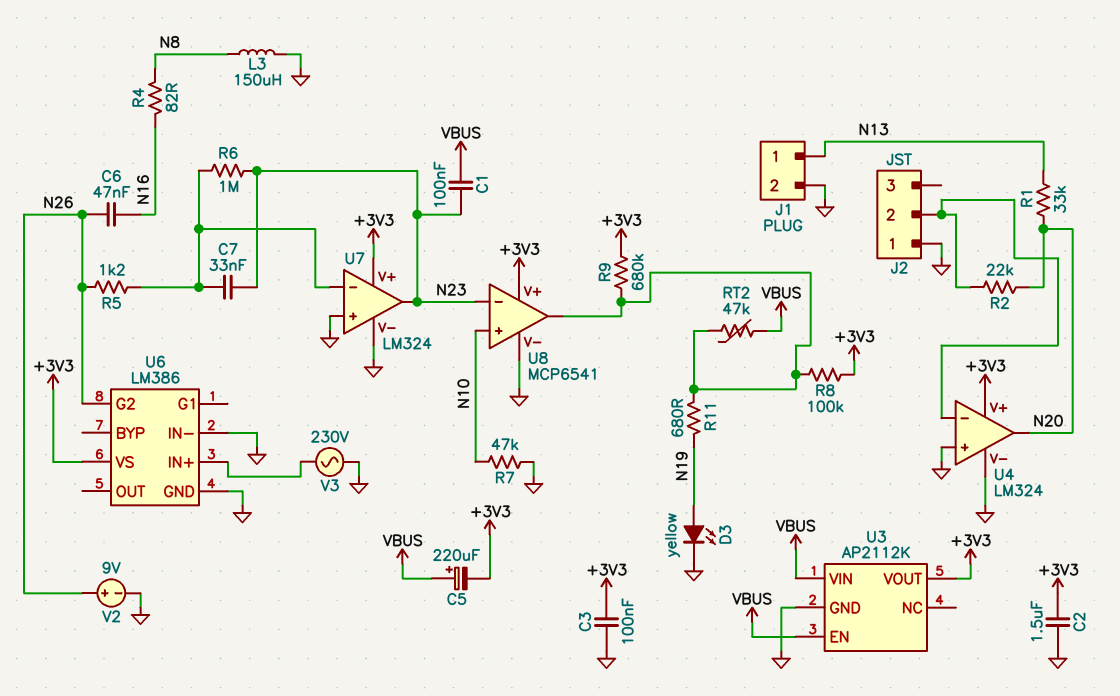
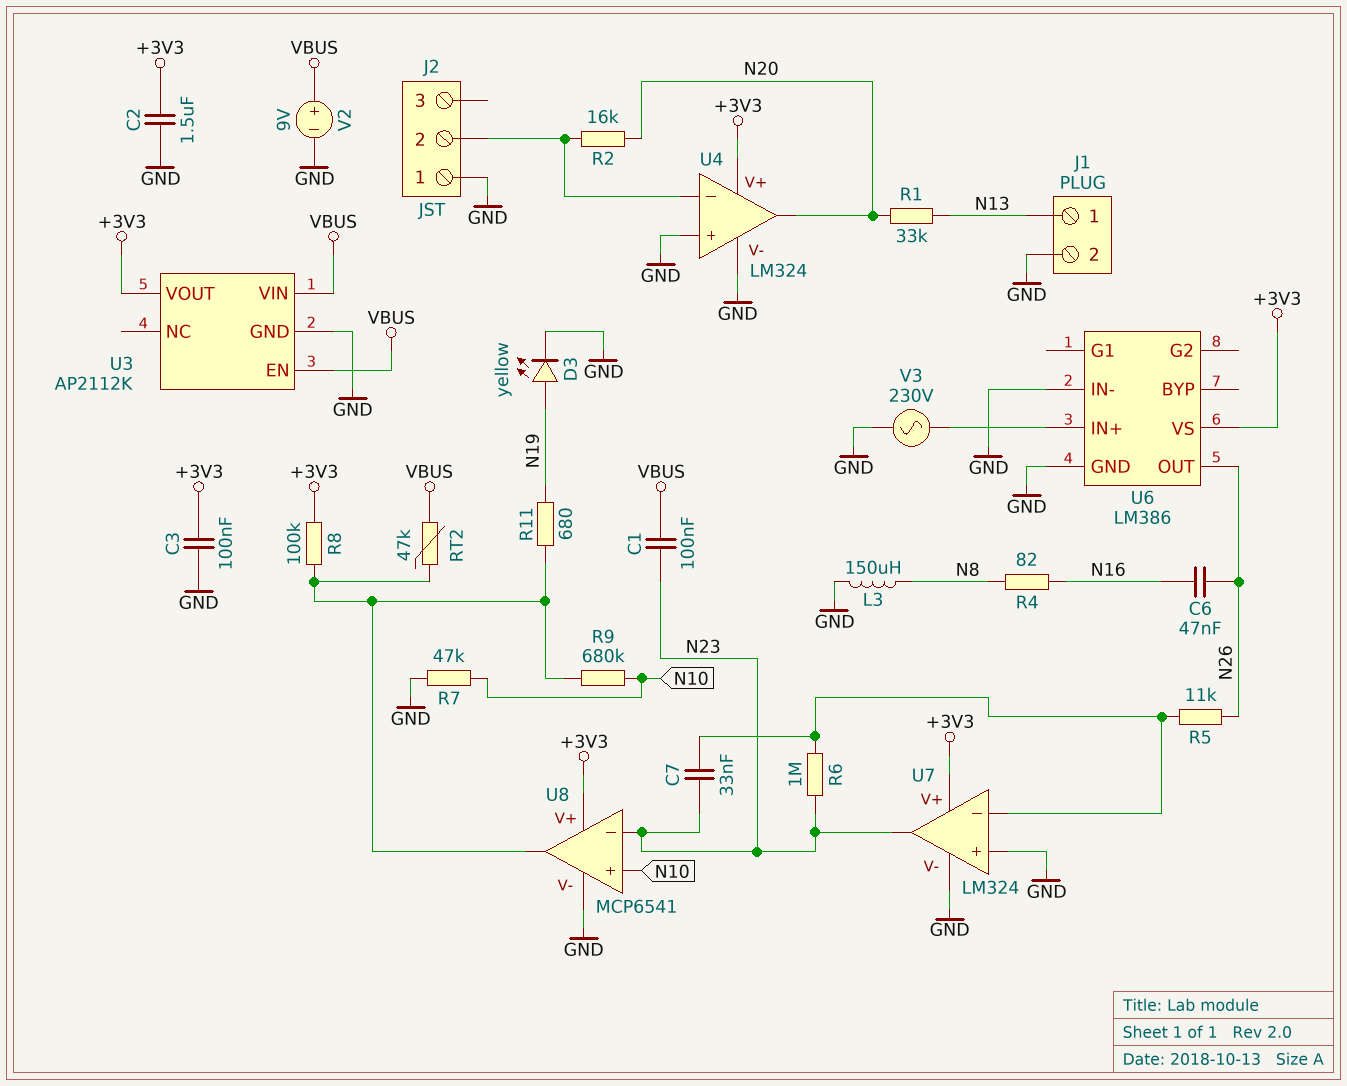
C5: 220uF (plus VBUS, minus +3V3) -> none
R2: 22k (J2/2, N20) -> 16k (J2/2, N20)
R5: 1.2k (N26, U7/in-) -> 11k (N26, U7/in-)
R9: 680k (+3V3, U8/out) -> 680k (N10, U8/out)
U6 pin G2: N26 -> none
U6 pin OUT: none -> N26
V2: 9V (plus N26, minus GND) -> 9V (plus VBUS, minus GND)

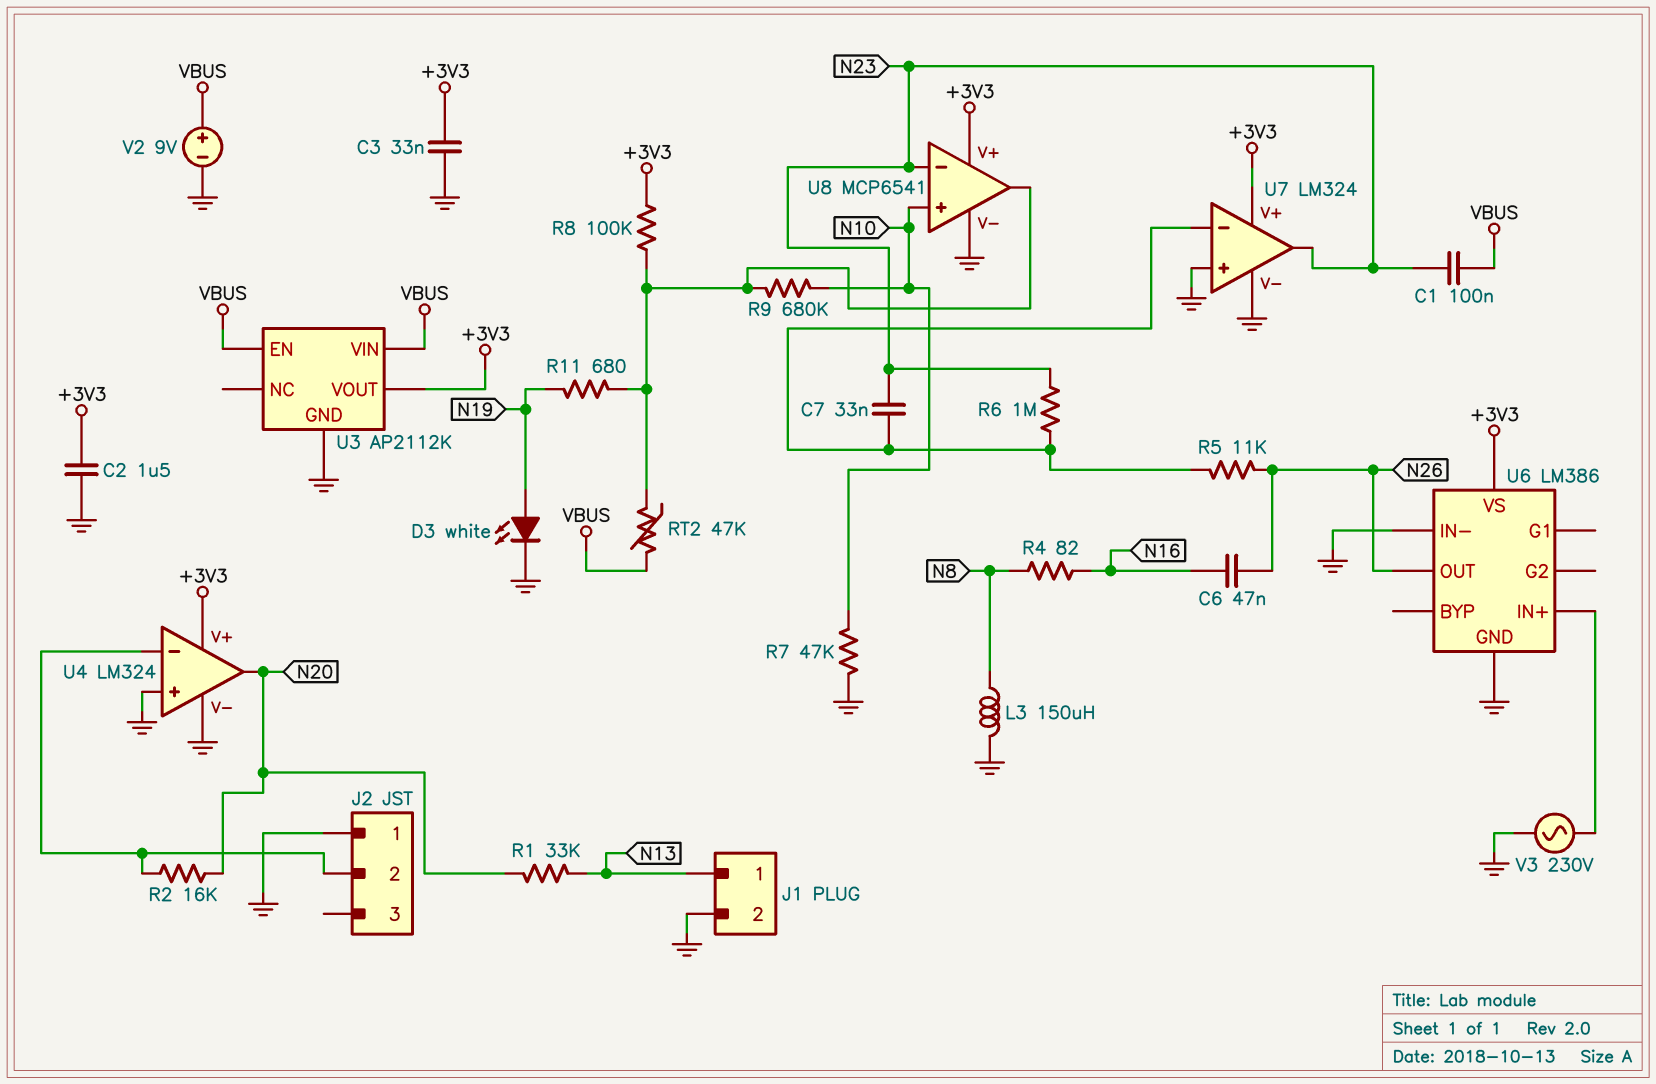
C3: 100nF (+3V3, GND) -> 33nF (+3V3, GND)
D3: LED yellow (A N19, K GND) -> LED white (A N19, K GND)

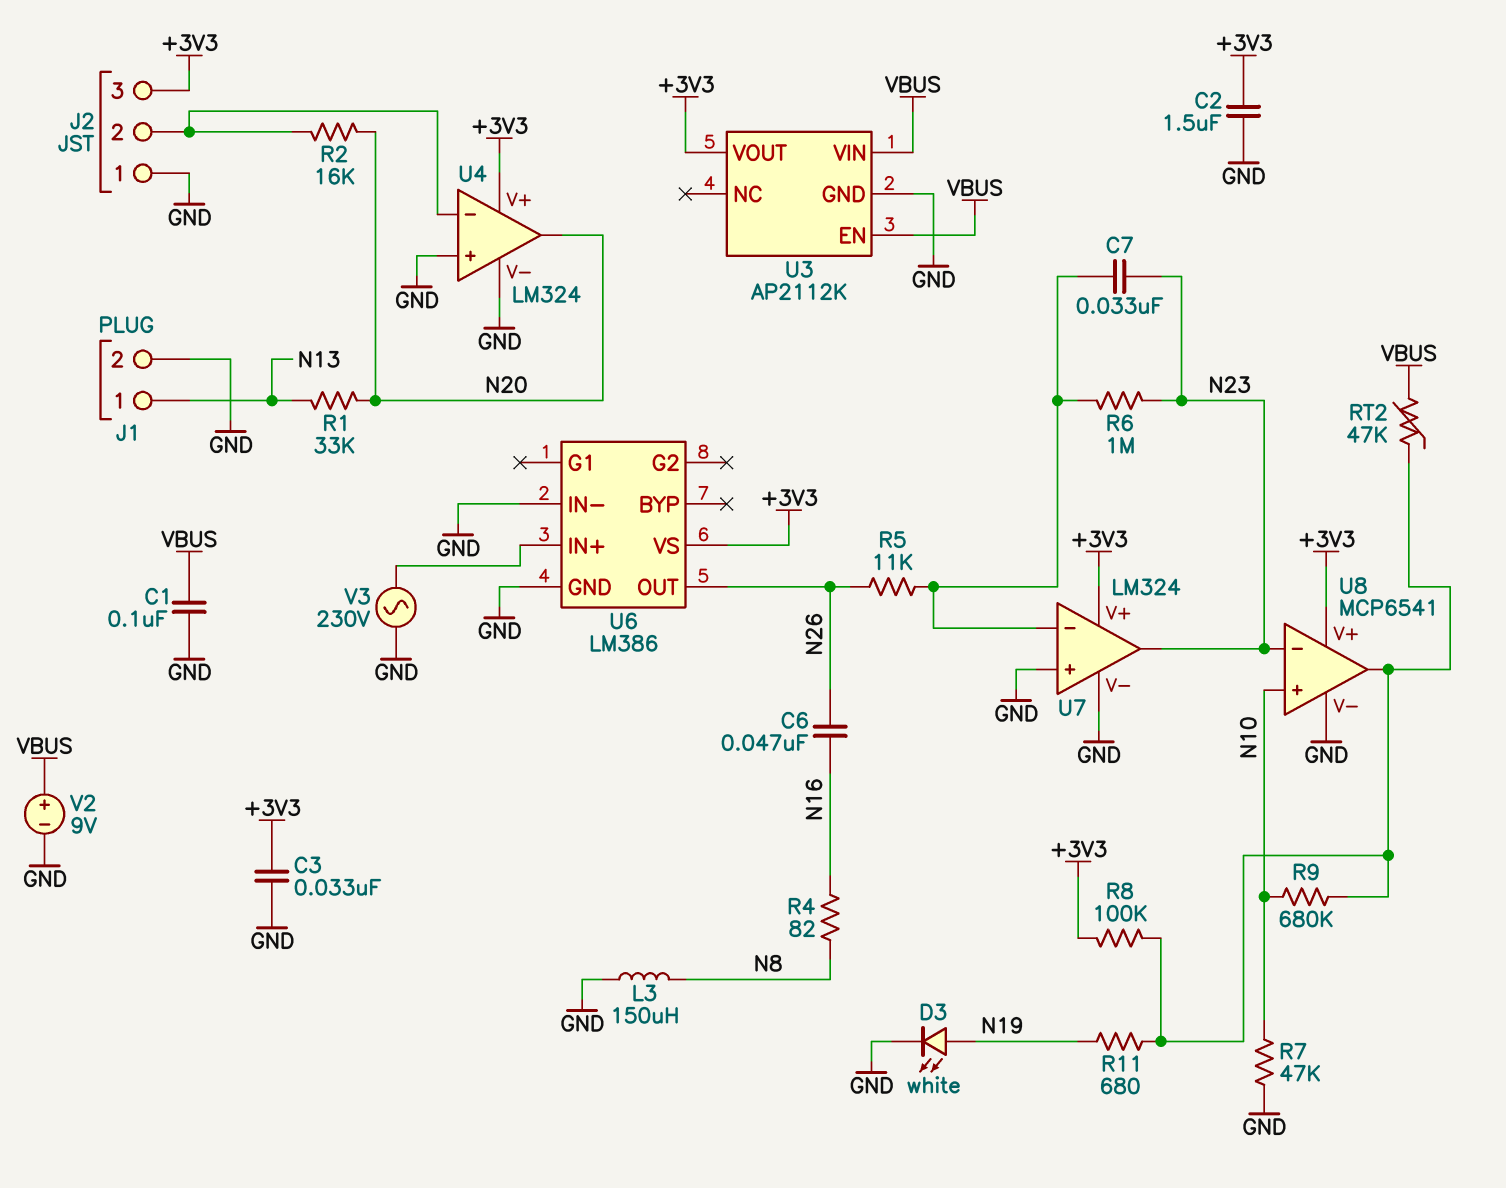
C1: 100nF (N23, VBUS) -> 100nF (GND, VBUS)
J2 pin 3: none -> +3V3

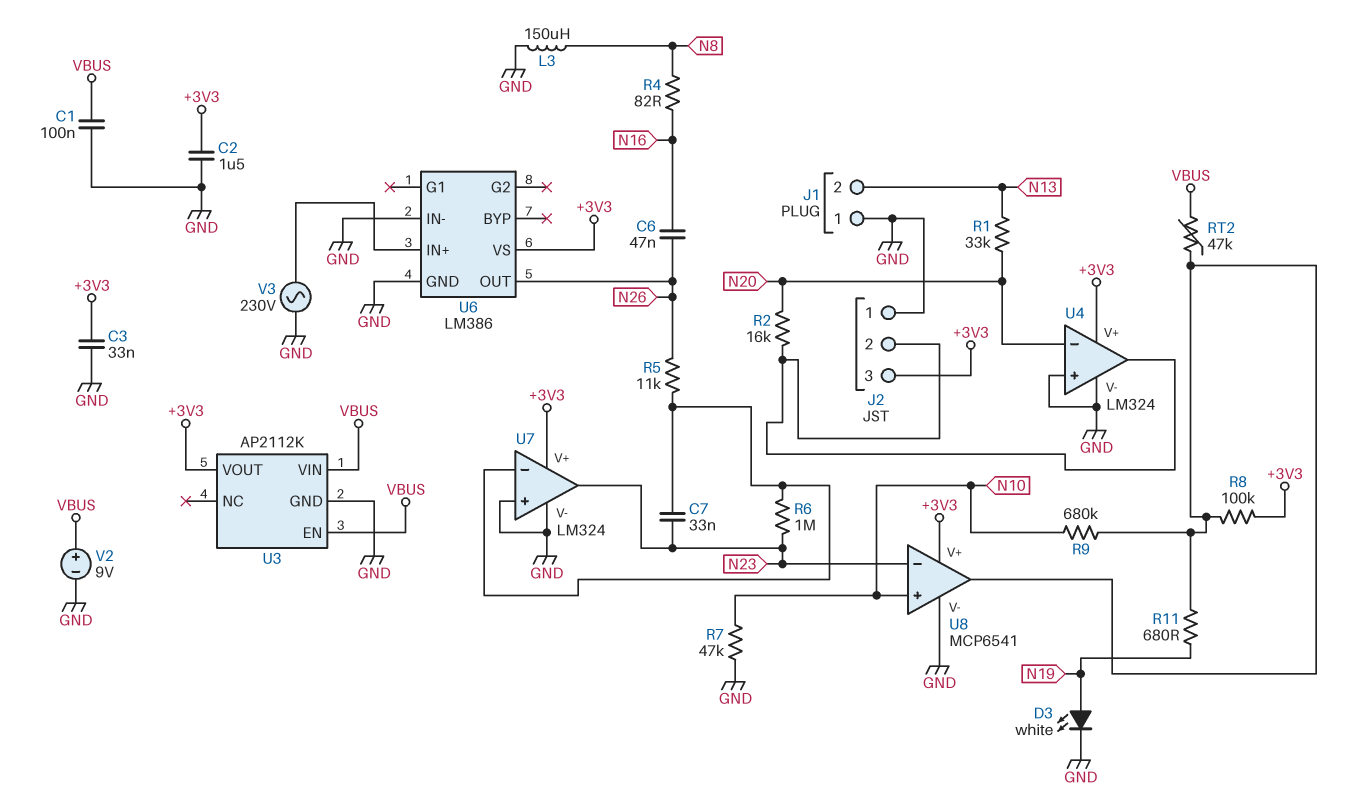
J1 pin 1: N13 -> GND
J1 pin 2: GND -> N13
U4 pin in-: J2/2 -> N20
U4 pin out: N20 -> J2/2

